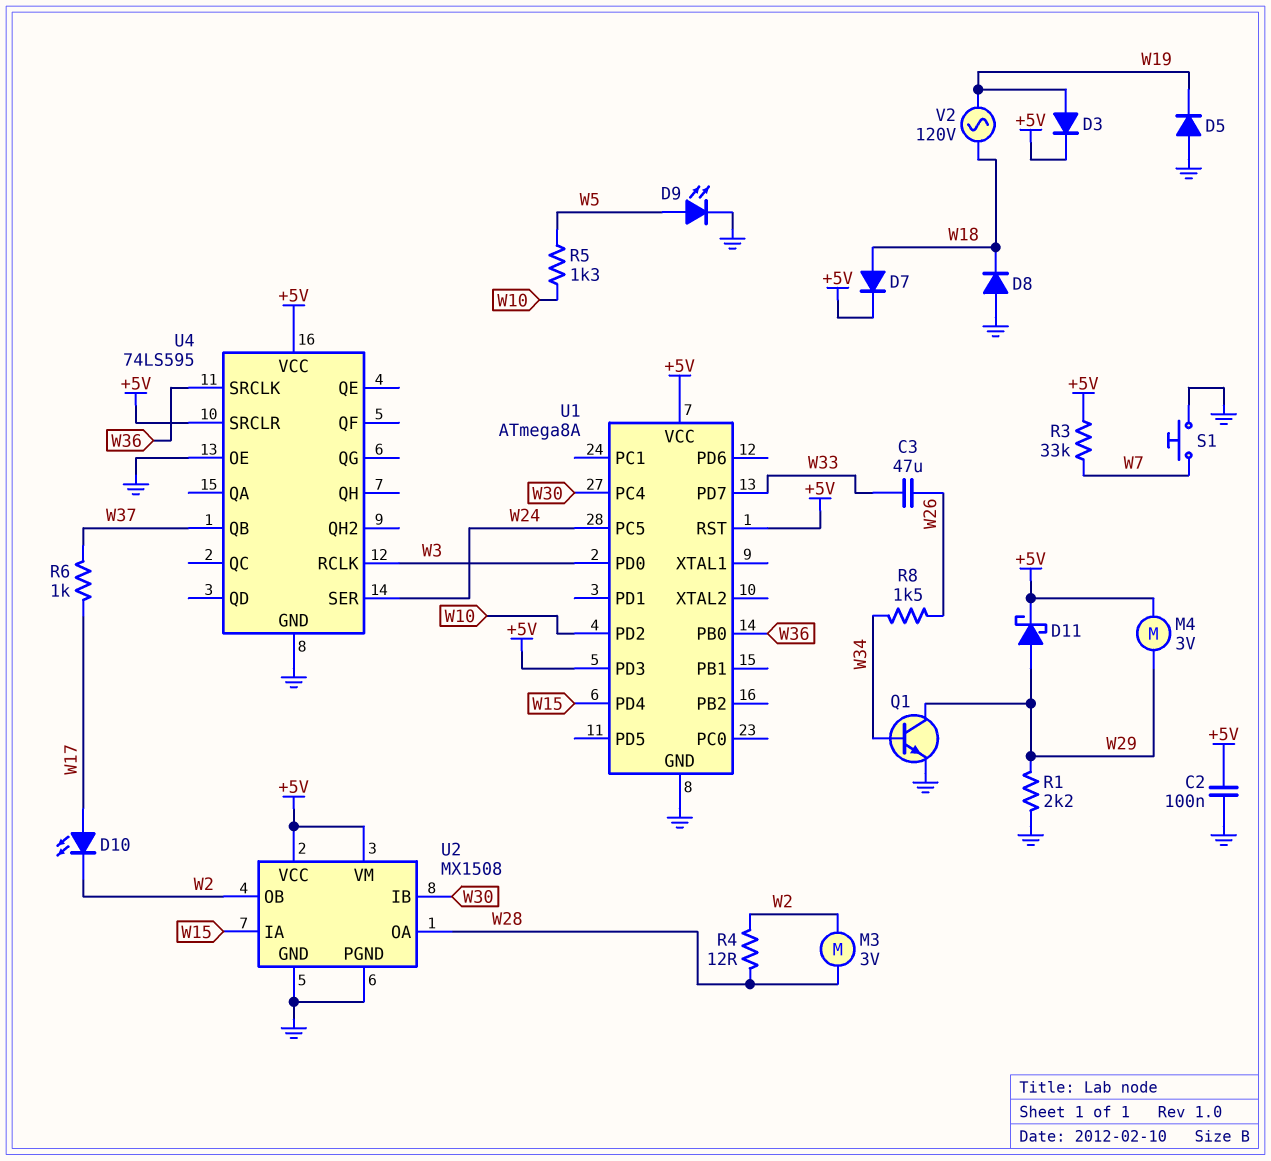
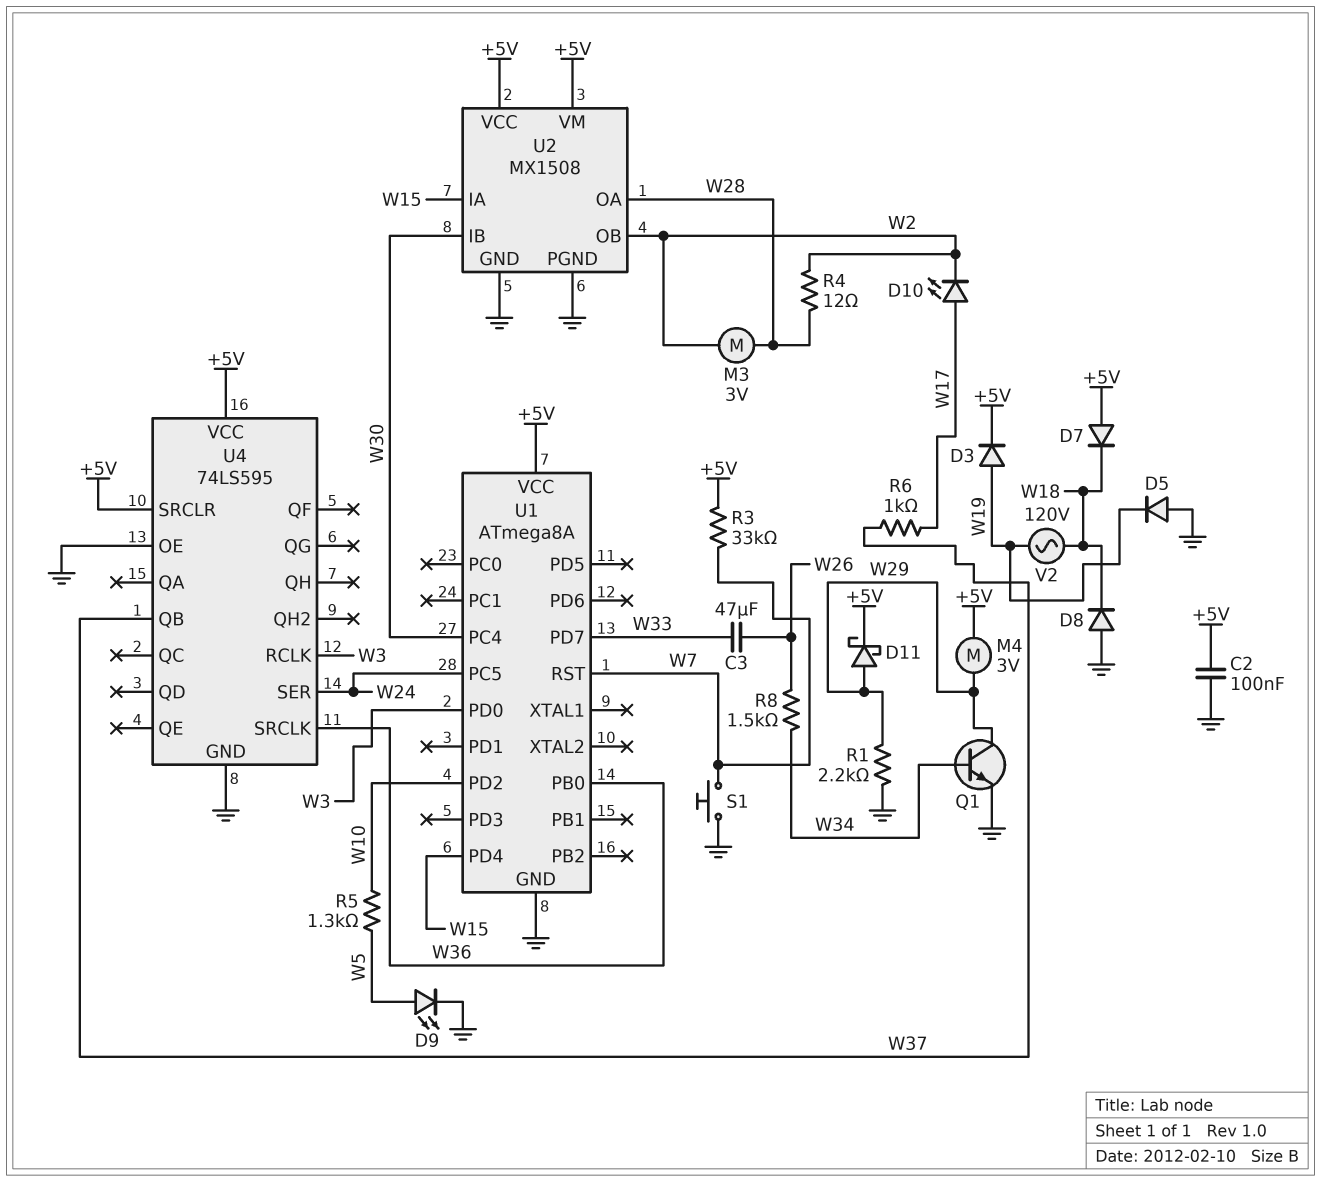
D7: diode (A W18, K +5V) -> diode (A +5V, K W18)
U1 pin PD3: +5V -> none
U1 pin RST: +5V -> W7

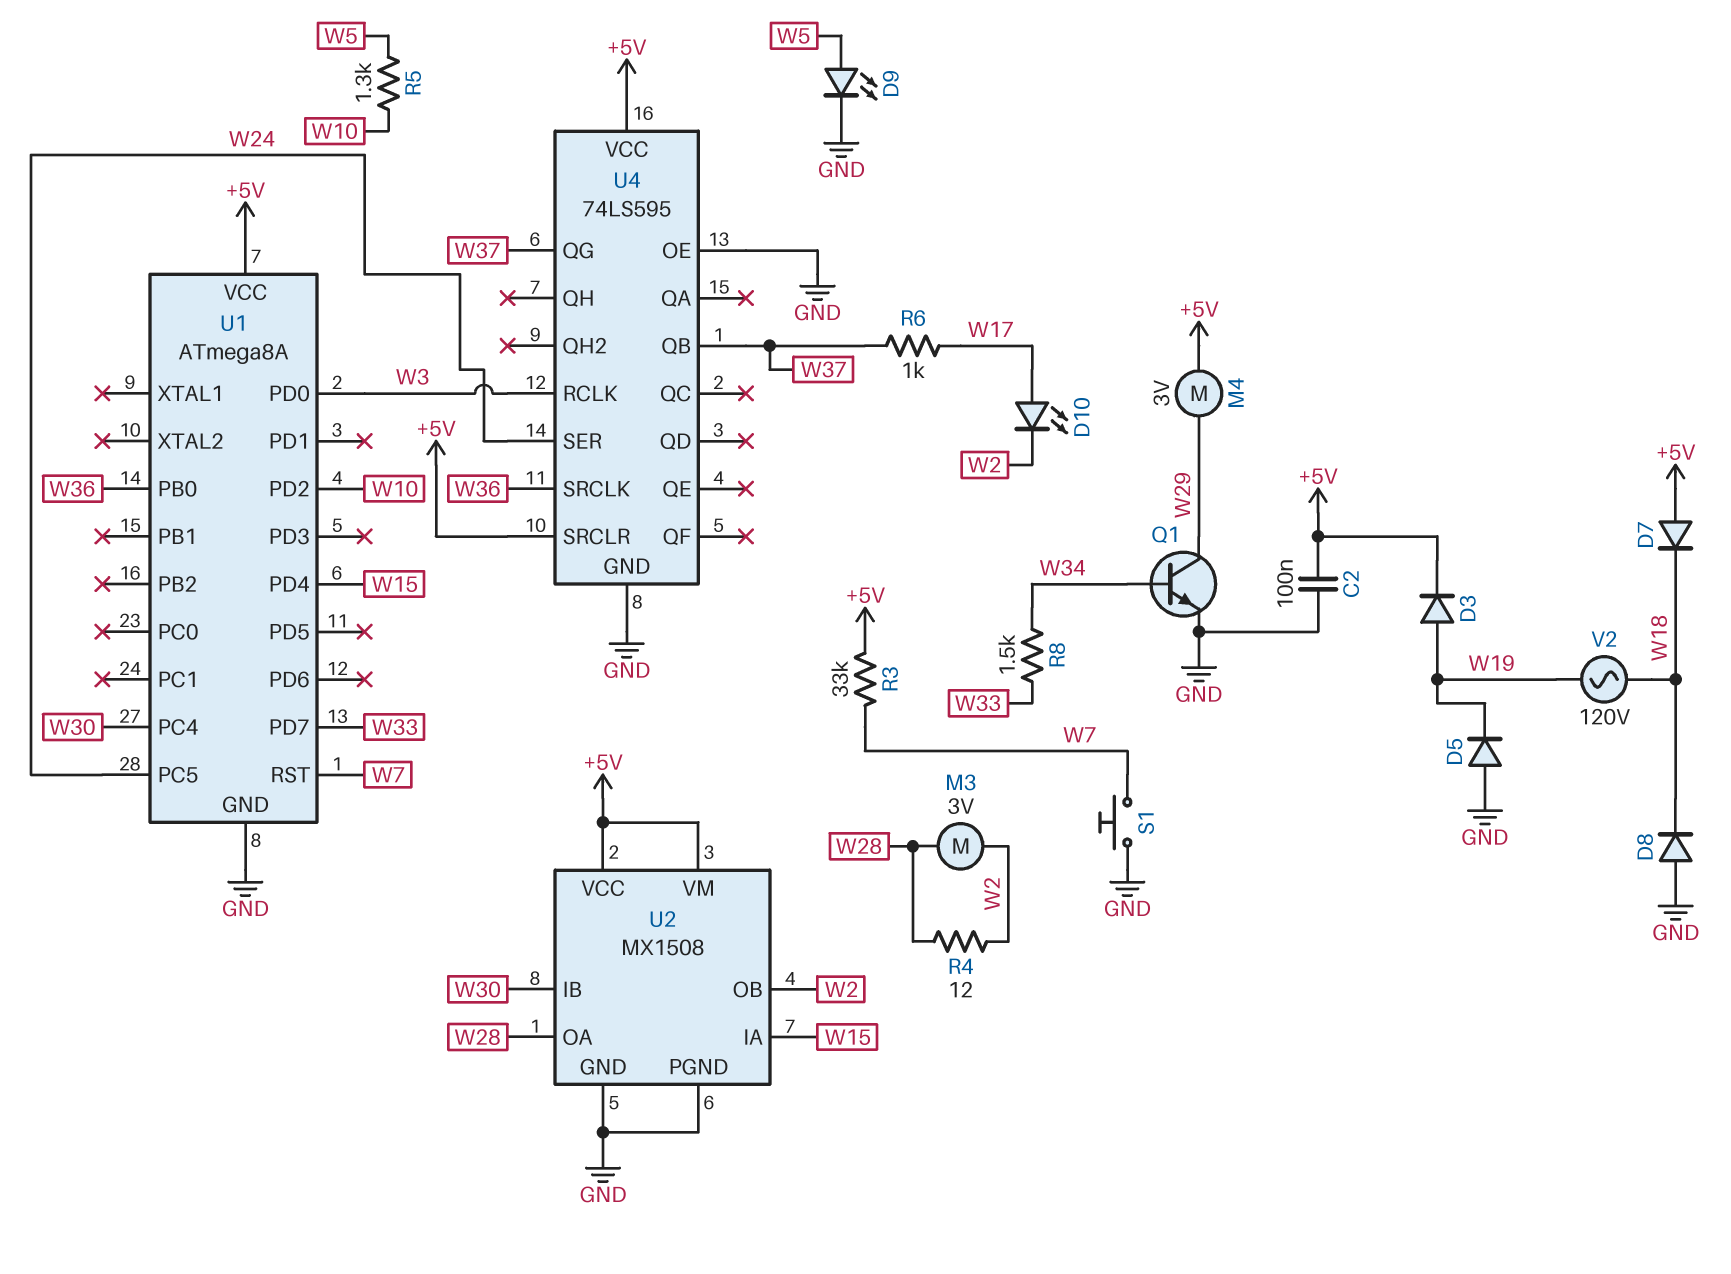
C3: 47uF (W26, W33) -> none
D11: schottky (A W29, K +5V) -> none
R1: 2.2k (GND, W29) -> none
R8: 1.5k (W26, W34) -> 1.5k (W33, W34)
U4 pin QG: none -> W37

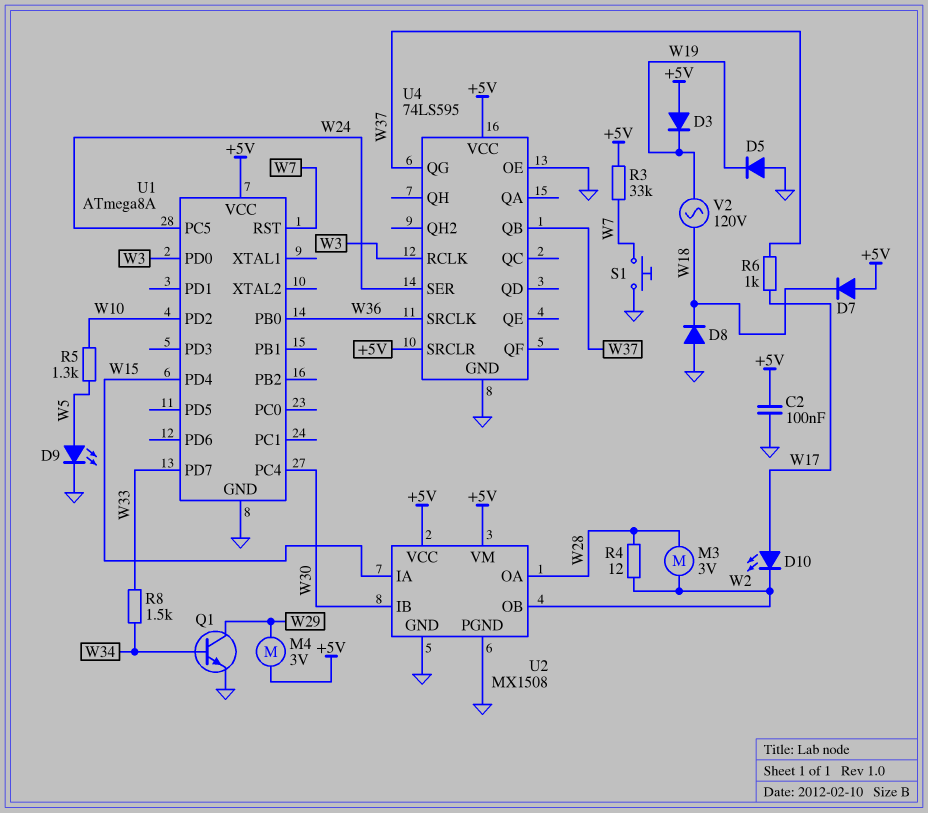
D3: diode (A W19, K +5V) -> diode (A +5V, K W19)

